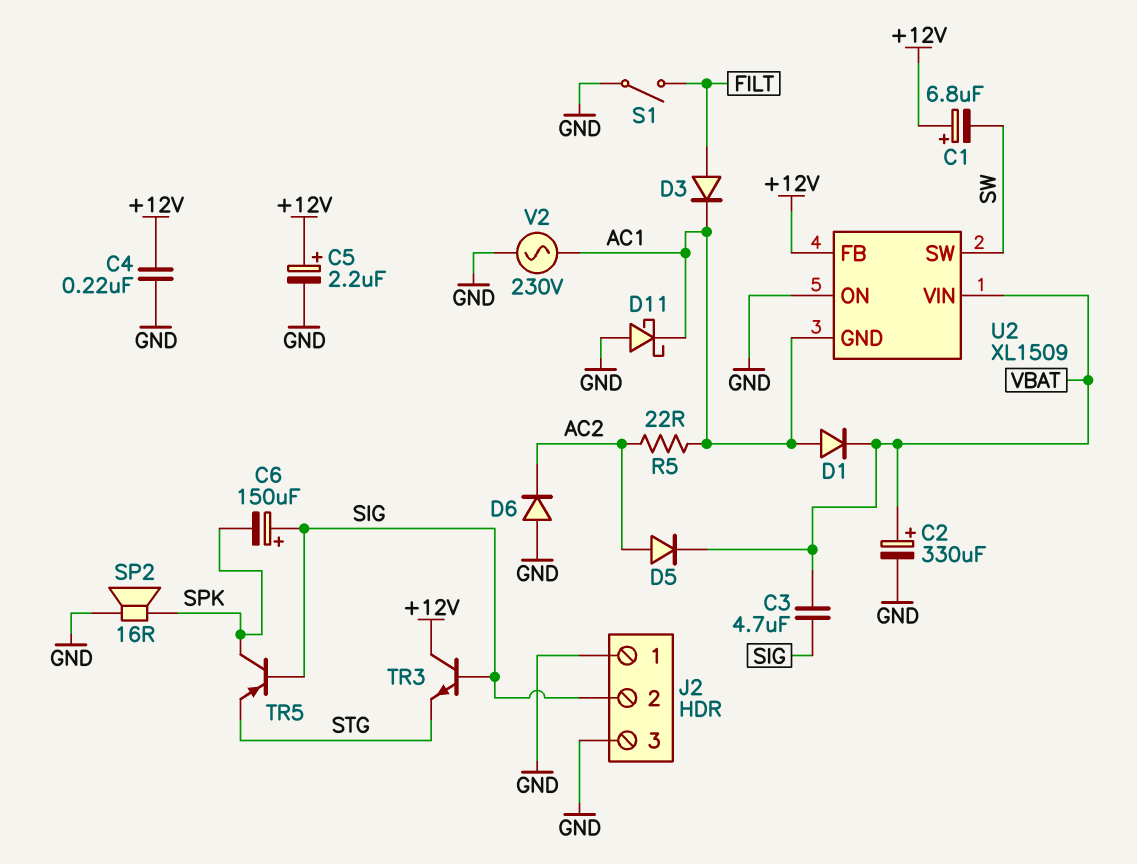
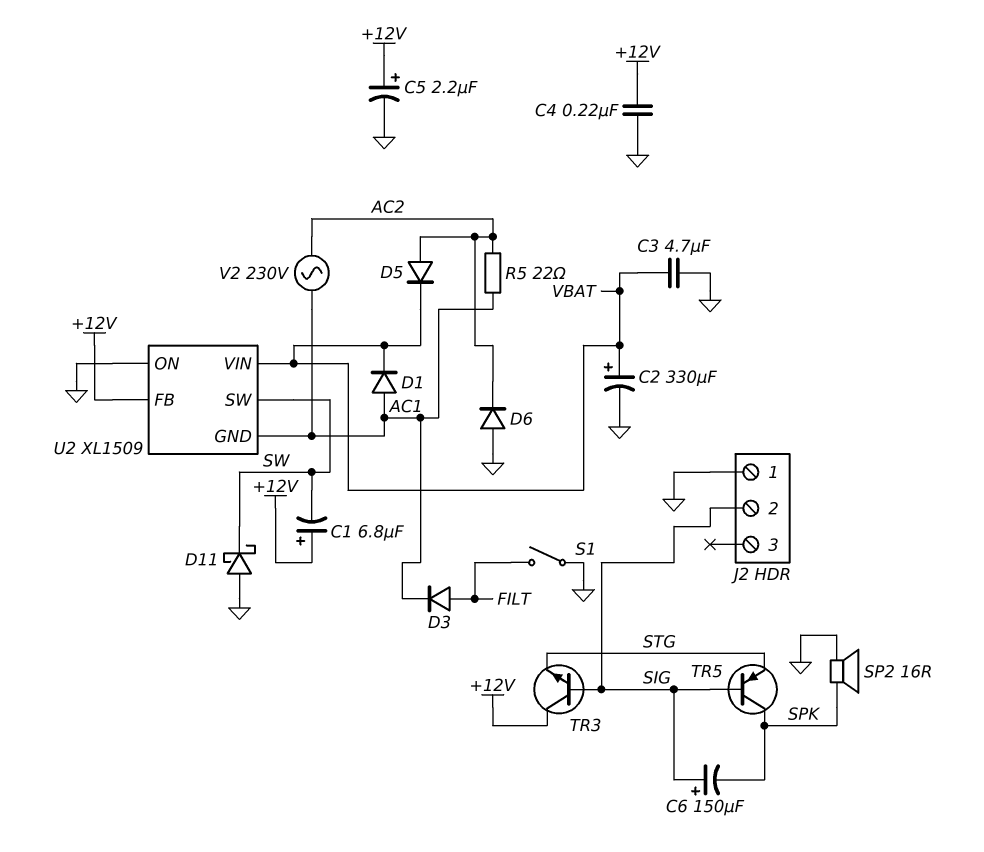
C3: 4.7uF (SIG, VBAT) -> 4.7uF (GND, VBAT)
D11: schottky (A GND, K AC1) -> schottky (A GND, K SW)
J2 pin 3: GND -> none
V2: AC 230V (AC1, GND) -> AC 230V (AC1, AC2)

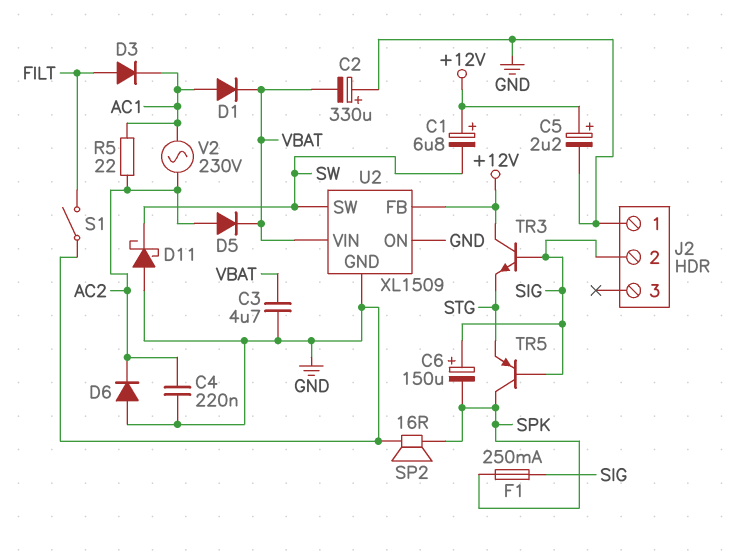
C2: 330uF (plus VBAT, minus GND) -> 330uF (plus GND, minus VBAT)
C4: 220nF (+12V, GND) -> 220nF (AC2, GND)
F1: none -> 250mA (SIG, SPK)
U2 pin GND: AC1 -> GND

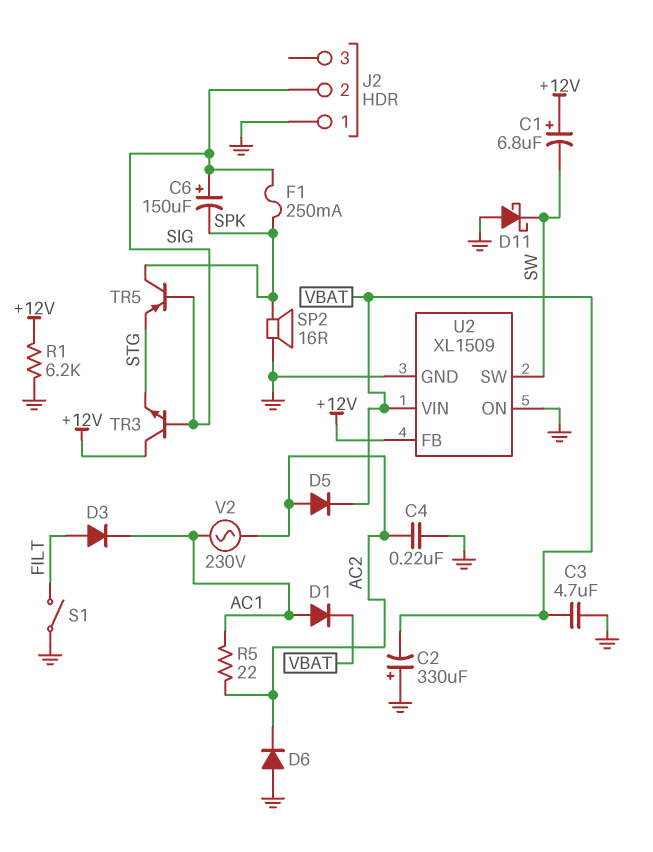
C5: 2.2uF (plus +12V, minus GND) -> none
R1: none -> 6.2k (+12V, GND)

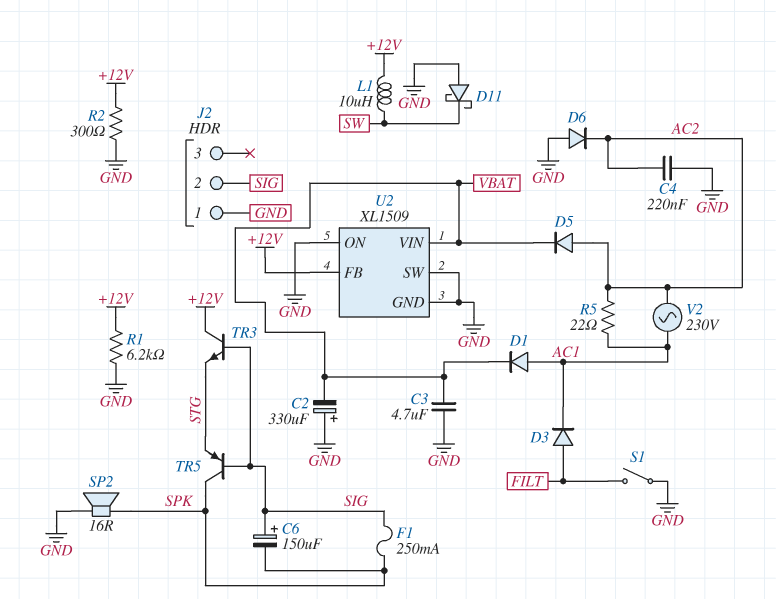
C1: 6.8uF (plus +12V, minus SW) -> none
L1: none -> 10uH (+12V, SW)
R2: none -> 300 (+12V, GND)
U2 pin SW: SW -> GND

